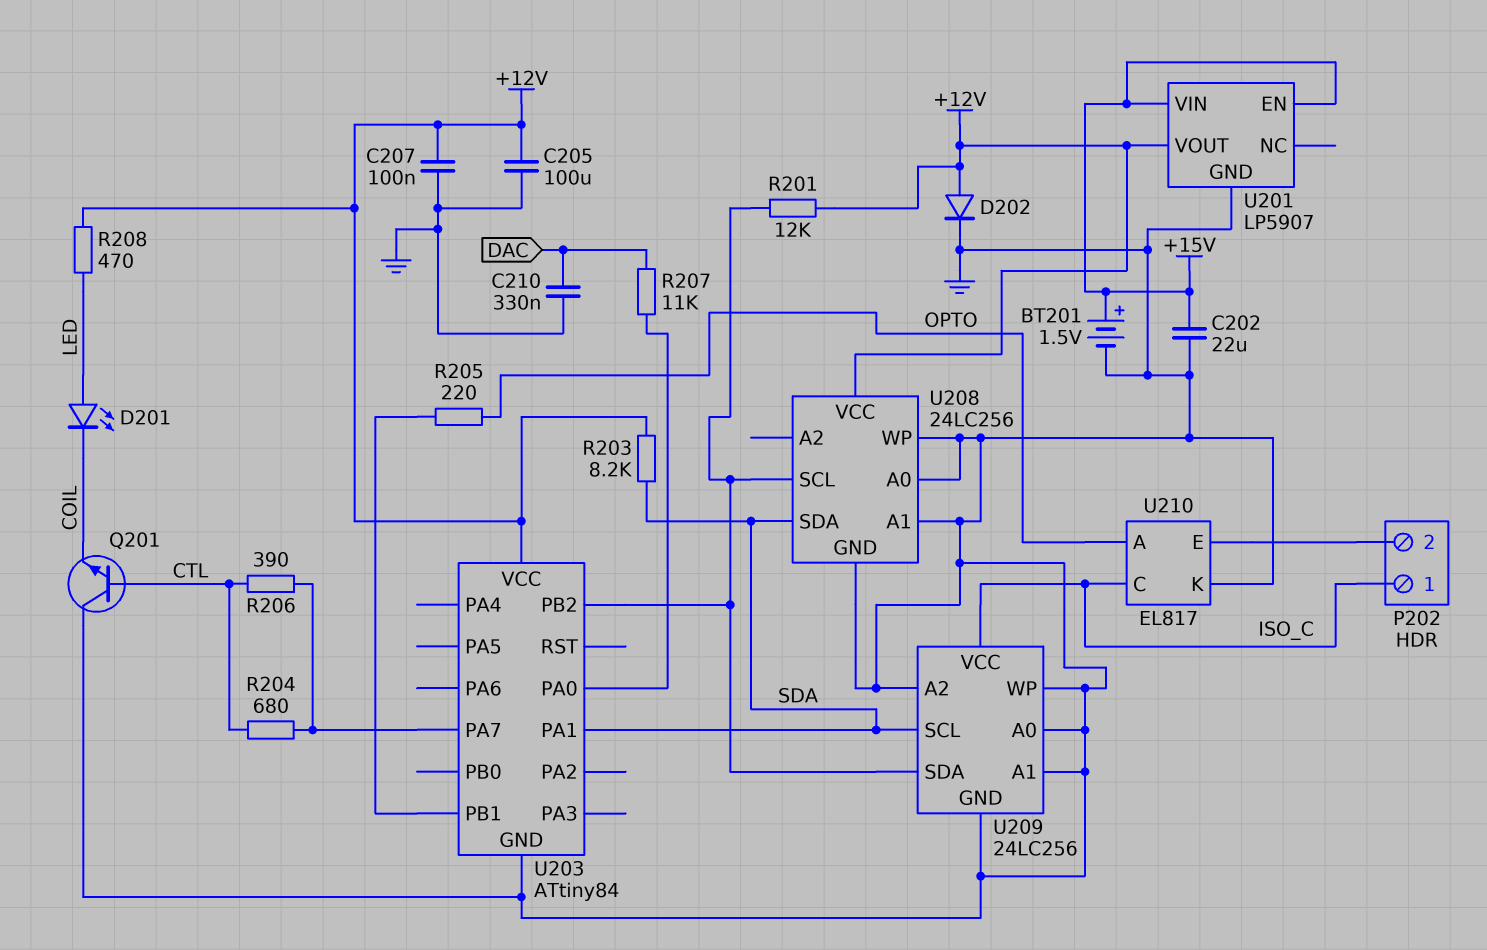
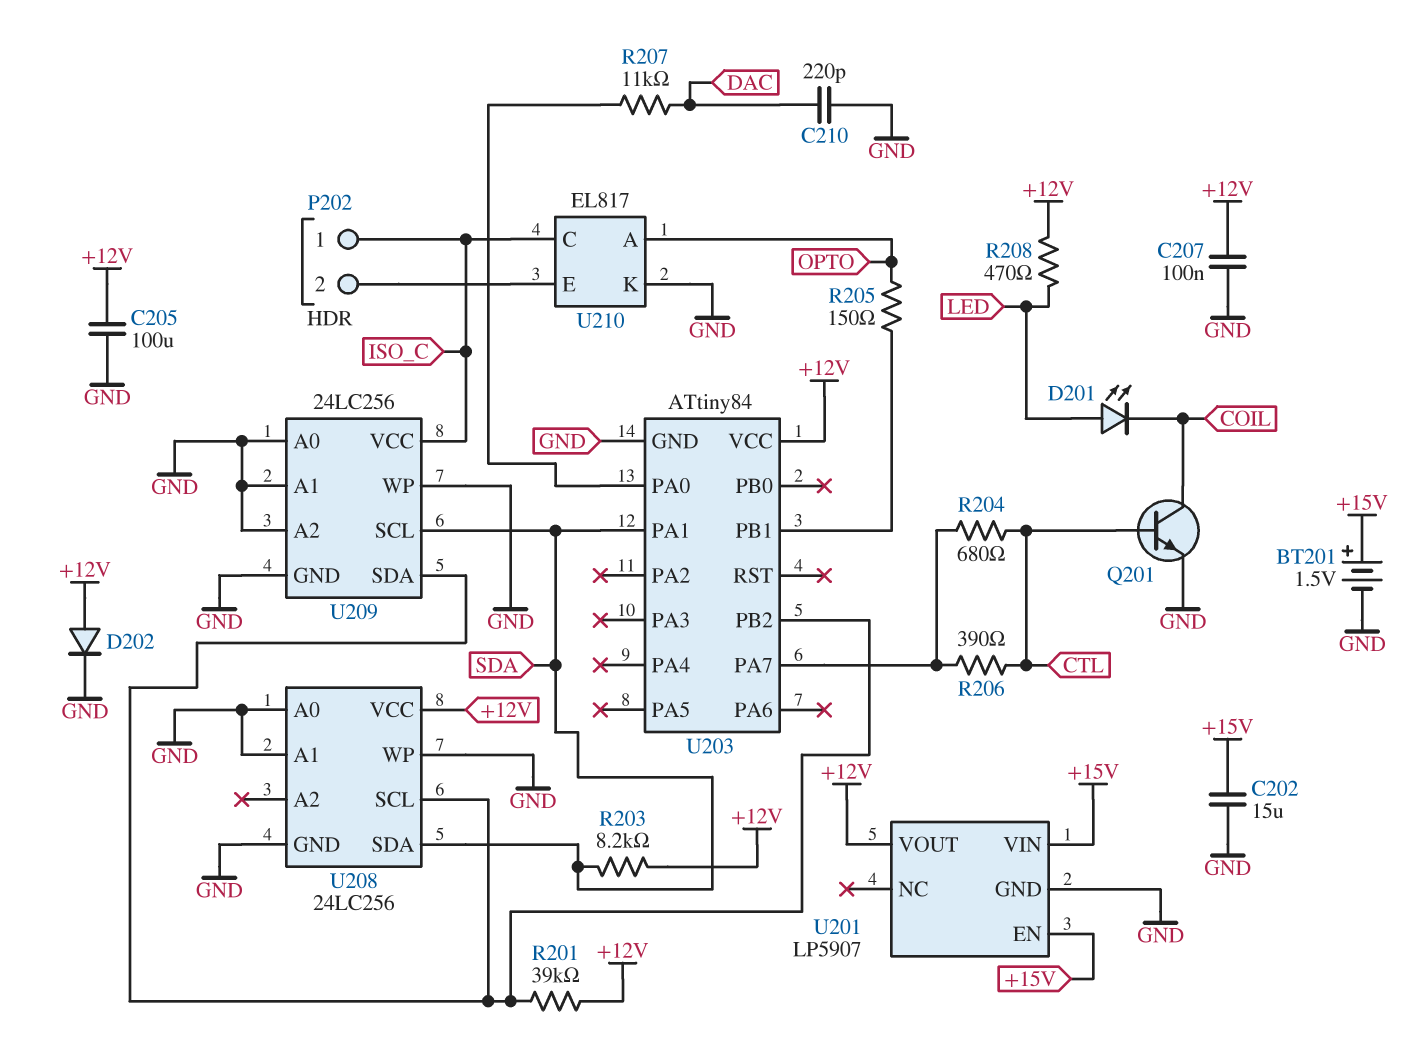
C202: 22uF (+15V, GND) -> 15uF (+15V, GND)
C210: 330nF (DAC, GND) -> 220pF (DAC, GND)
Q201: NPN (B CTL, C GND, E COIL) -> NPN (B CTL, C COIL, E GND)
R201: 12k (+12V, U203/PB2) -> 39k (+12V, U203/PB2)
R205: 220 (OPTO, U203/PB1) -> 150 (OPTO, U203/PB1)

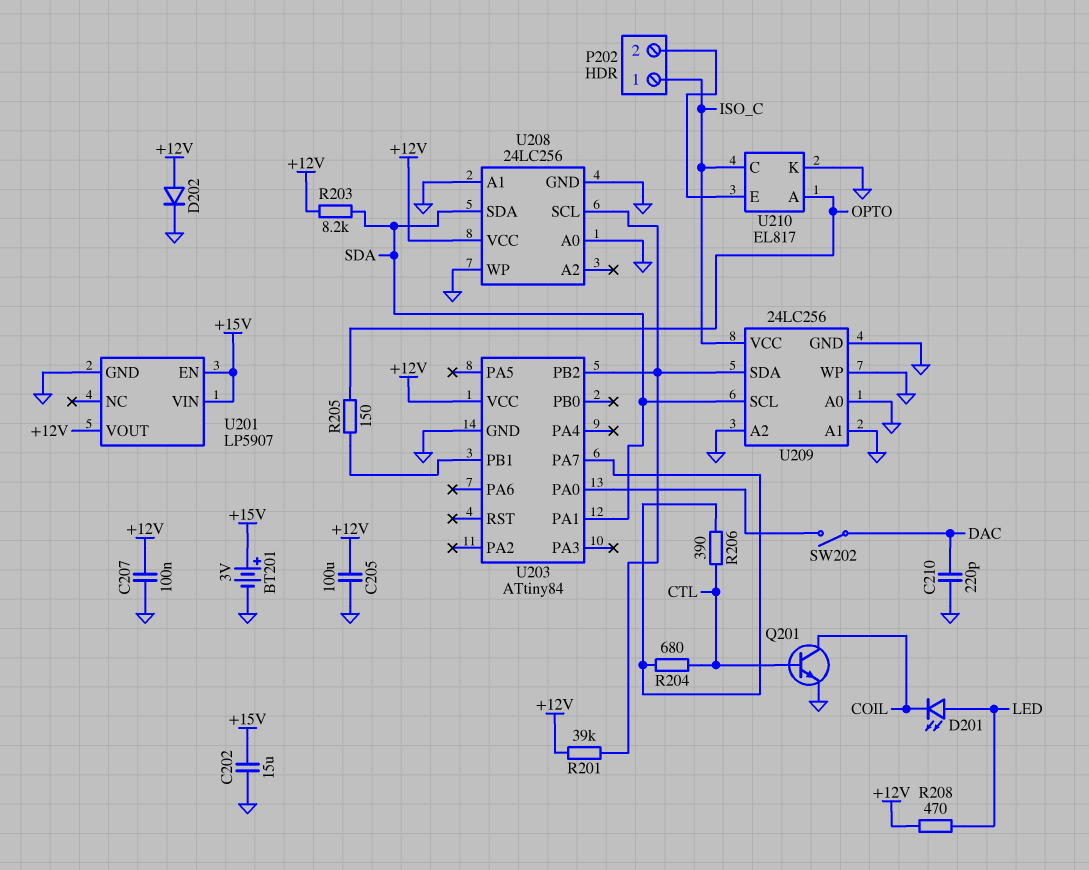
BT201: 1.5V (plus +15V, minus GND) -> 3V (plus +15V, minus GND)
R207: 11k (DAC, U203/PA0) -> none
SW202: none -> switch (DAC, U203/PA0)

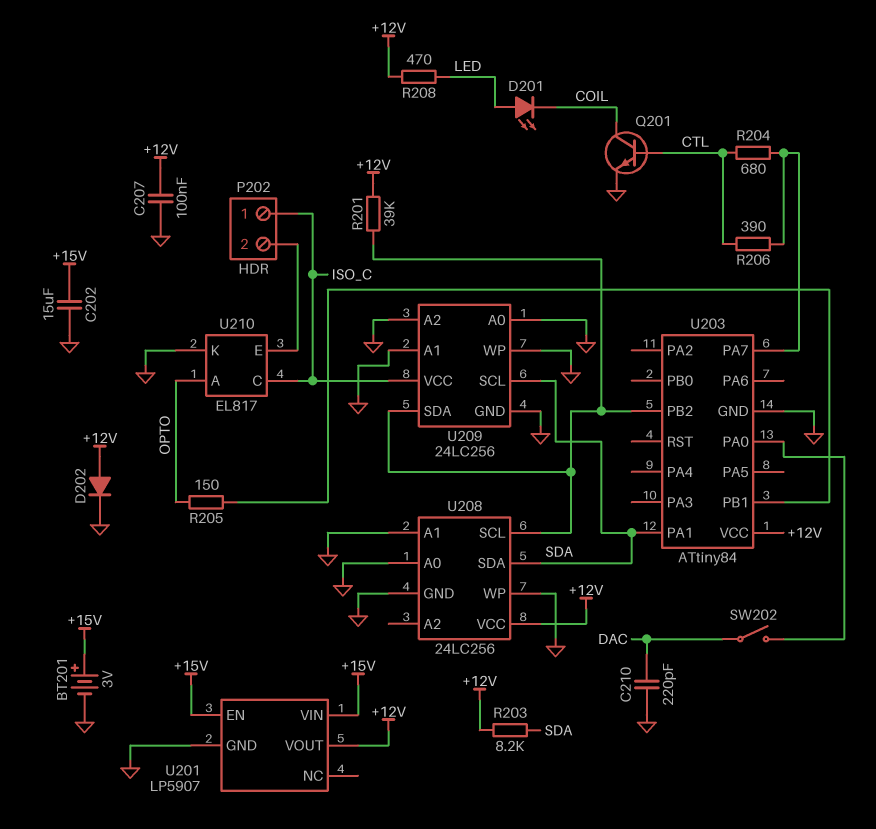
C205: 100uF (+12V, GND) -> none

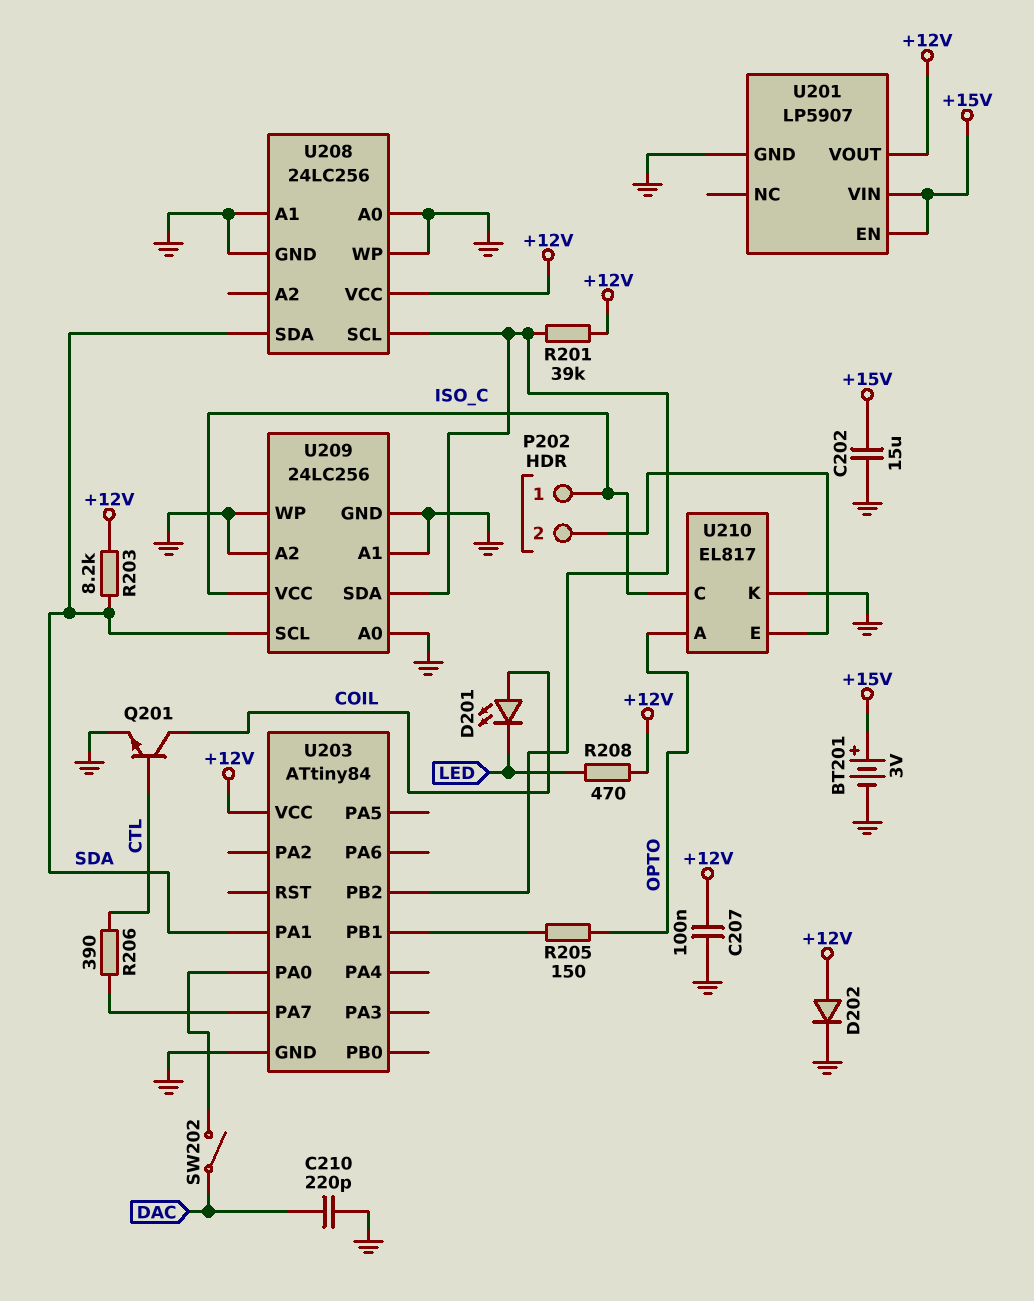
D201: LED (A LED, K COIL) -> LED (A COIL, K LED)
R204: 680 (CTL, U203/PA7) -> none

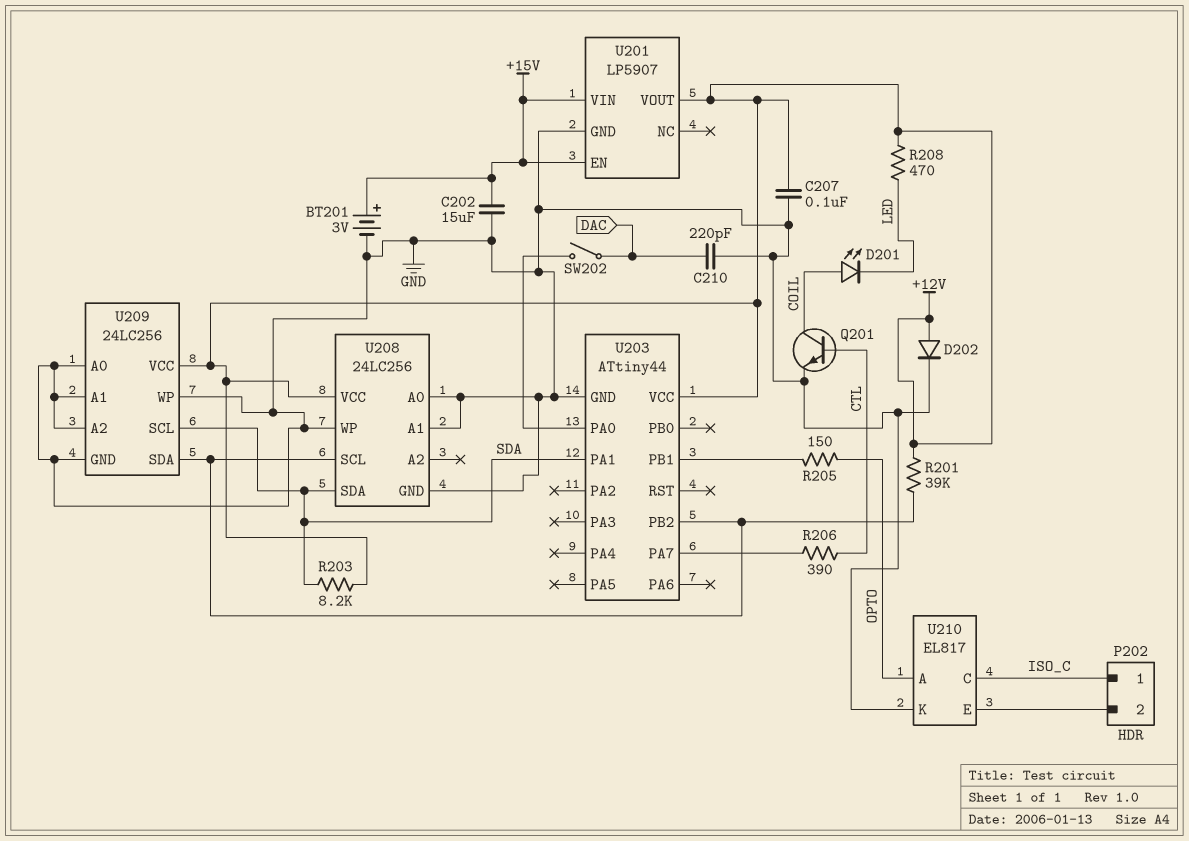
U203: ATtiny84 -> ATtiny44
U209 pin VCC: ISO_C -> +12V

